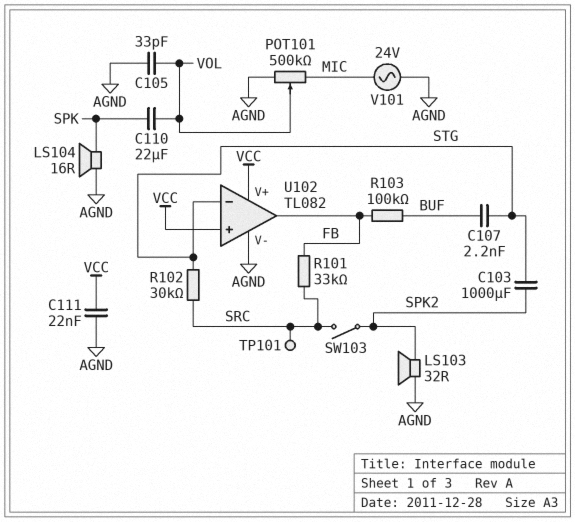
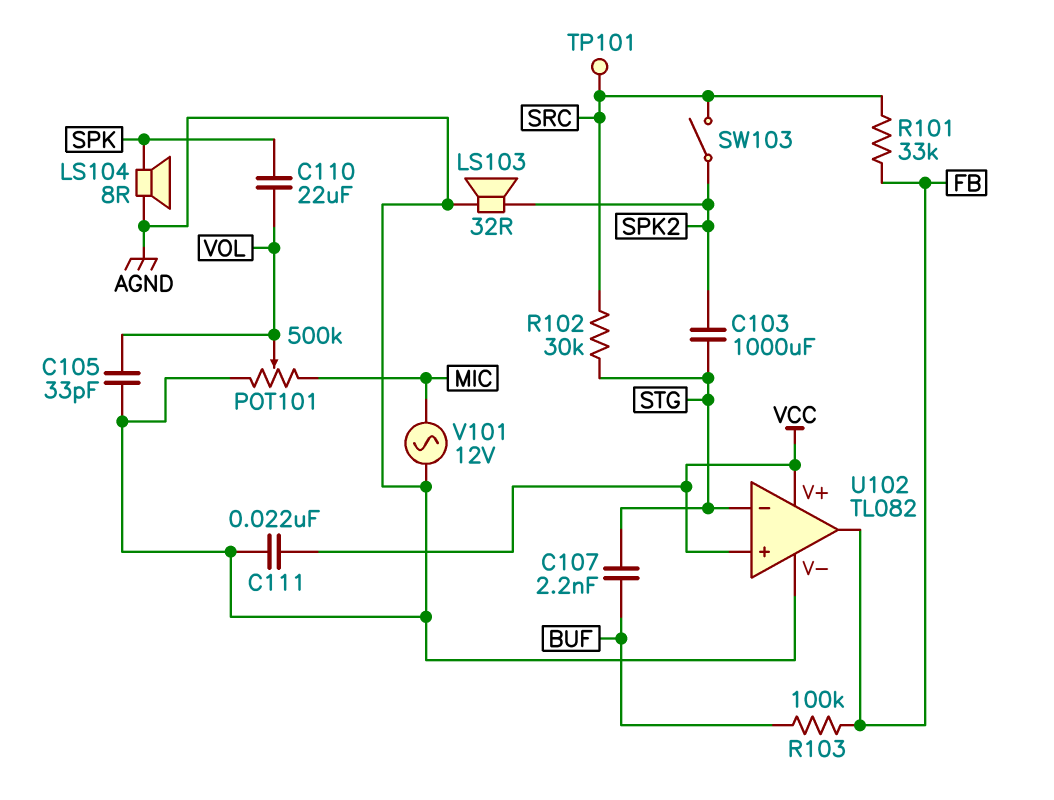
LS104: speaker 16R (AGND, SPK) -> speaker 8R (AGND, SPK)
V101: AC 24V (AGND, MIC) -> AC 12V (AGND, MIC)

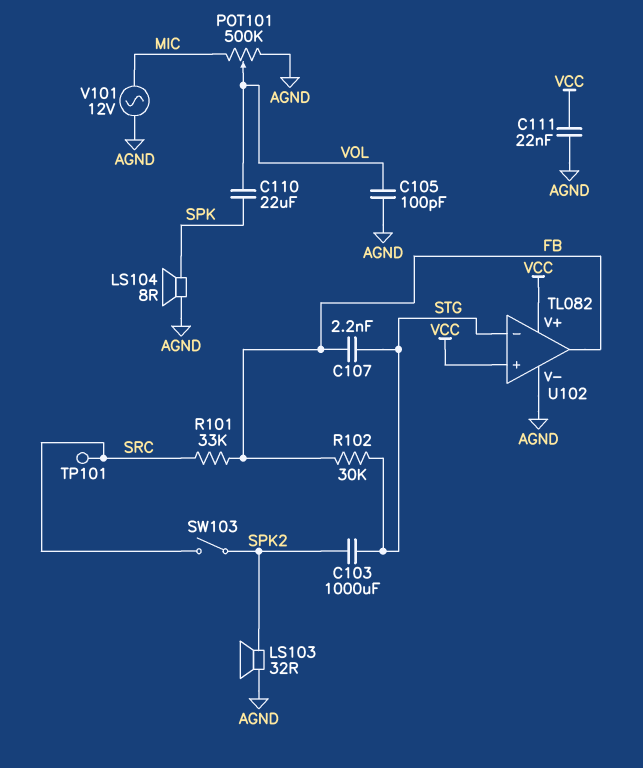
C105: 33pF (AGND, VOL) -> 100pF (AGND, VOL)
C107: 2.2nF (BUF, STG) -> 2.2nF (FB, STG)
R102: 30k (SRC, STG) -> 30k (FB, STG)
R103: 100k (BUF, FB) -> none

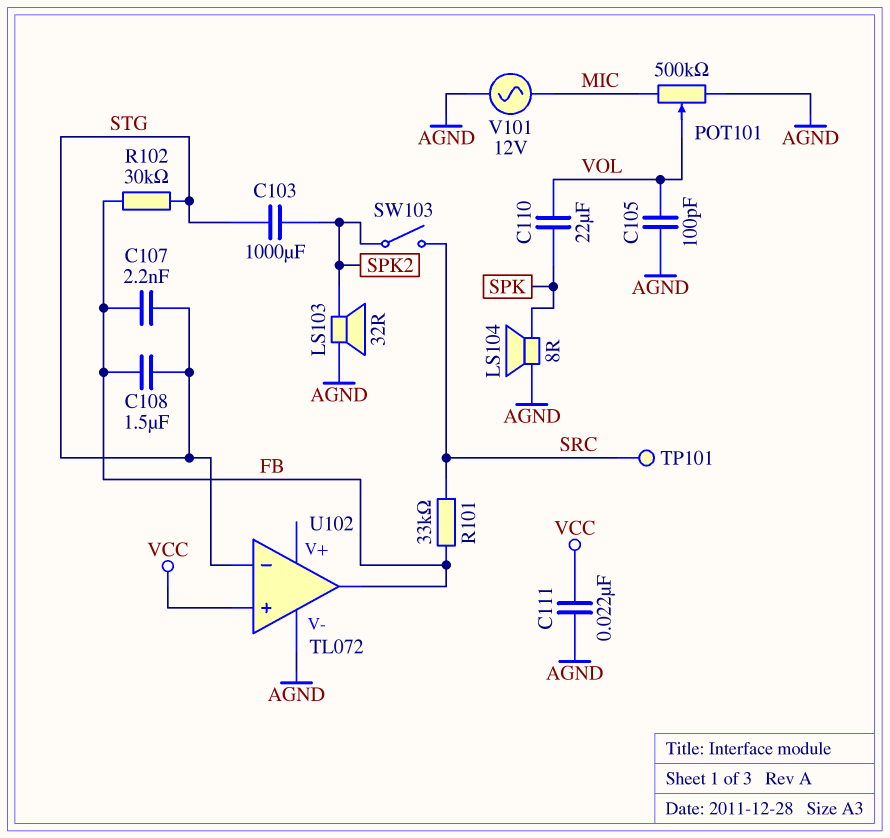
C108: none -> 1.5uF (FB, STG)
U102: TL082 -> TL072
U102 pin V+: VCC -> none

